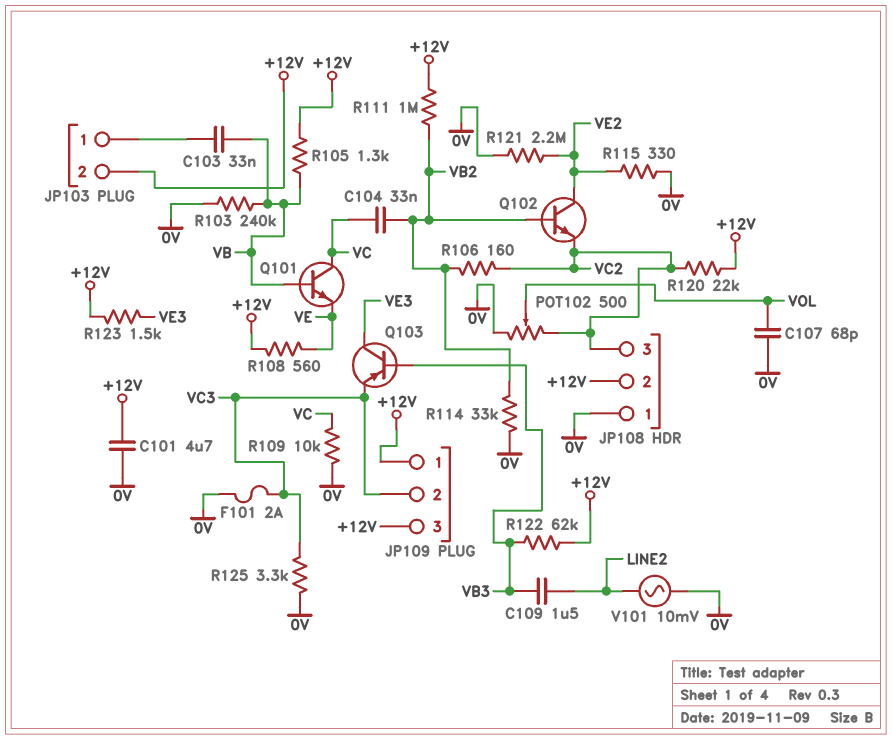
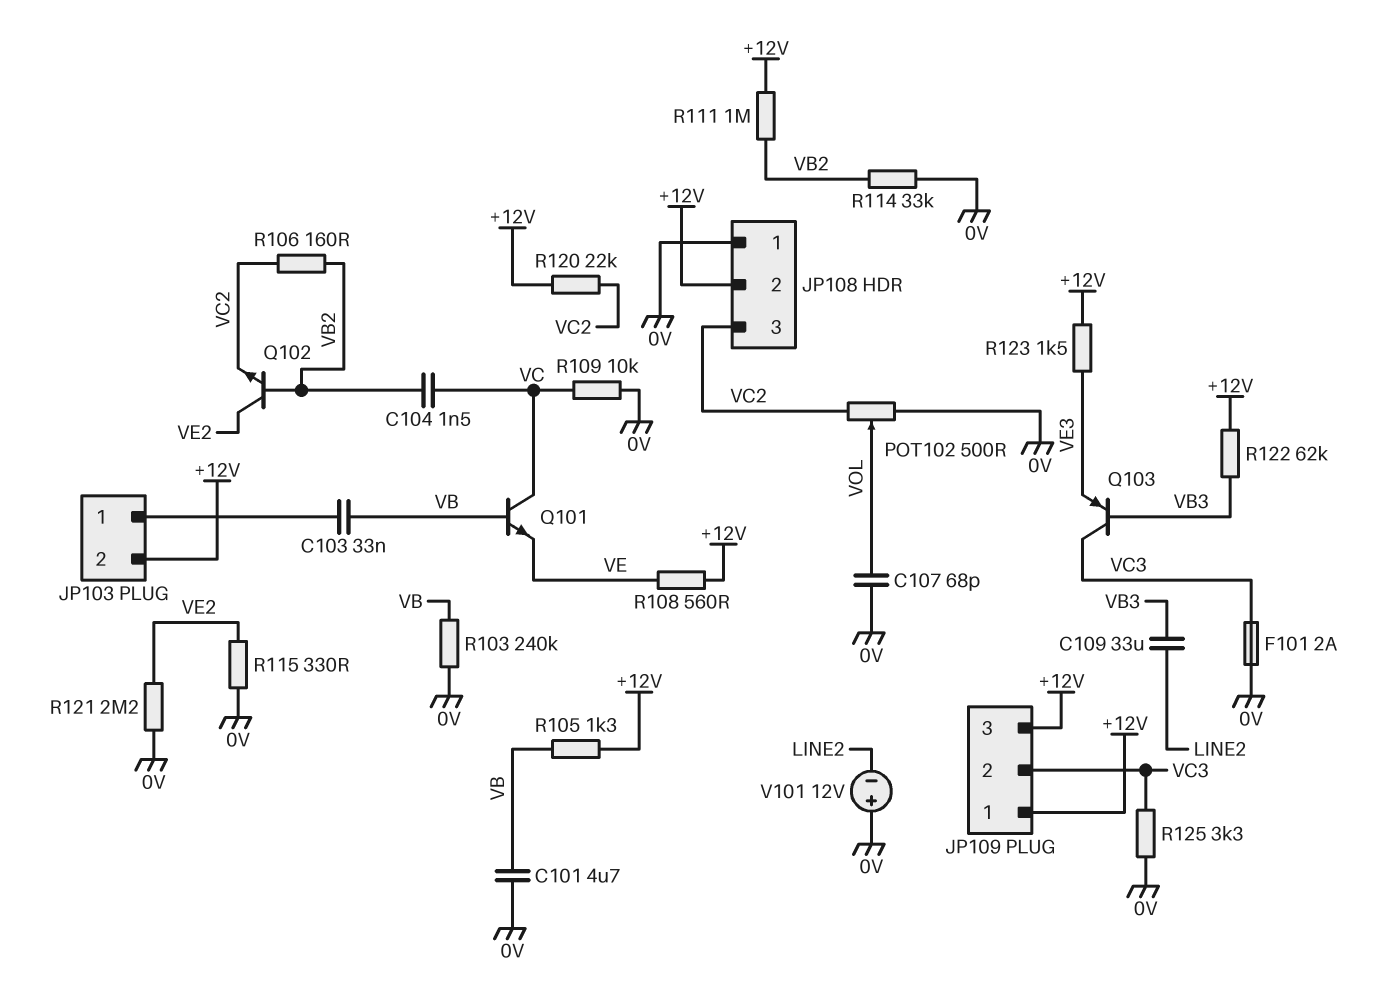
C101: 4.7uF (+12V, 0V) -> 4.7uF (0V, VB)
C104: 33nF (VB2, VC) -> 1.5nF (VB2, VC)
C109: 1.5uF (LINE2, VB3) -> 33uF (LINE2, VB3)
Q103: PNP (B VB3, C VE3, E VC3) -> PNP (B VB3, C VC3, E VE3)
V101: AC 10mV (0V, LINE2) -> 12V (plus 0V, minus LINE2)

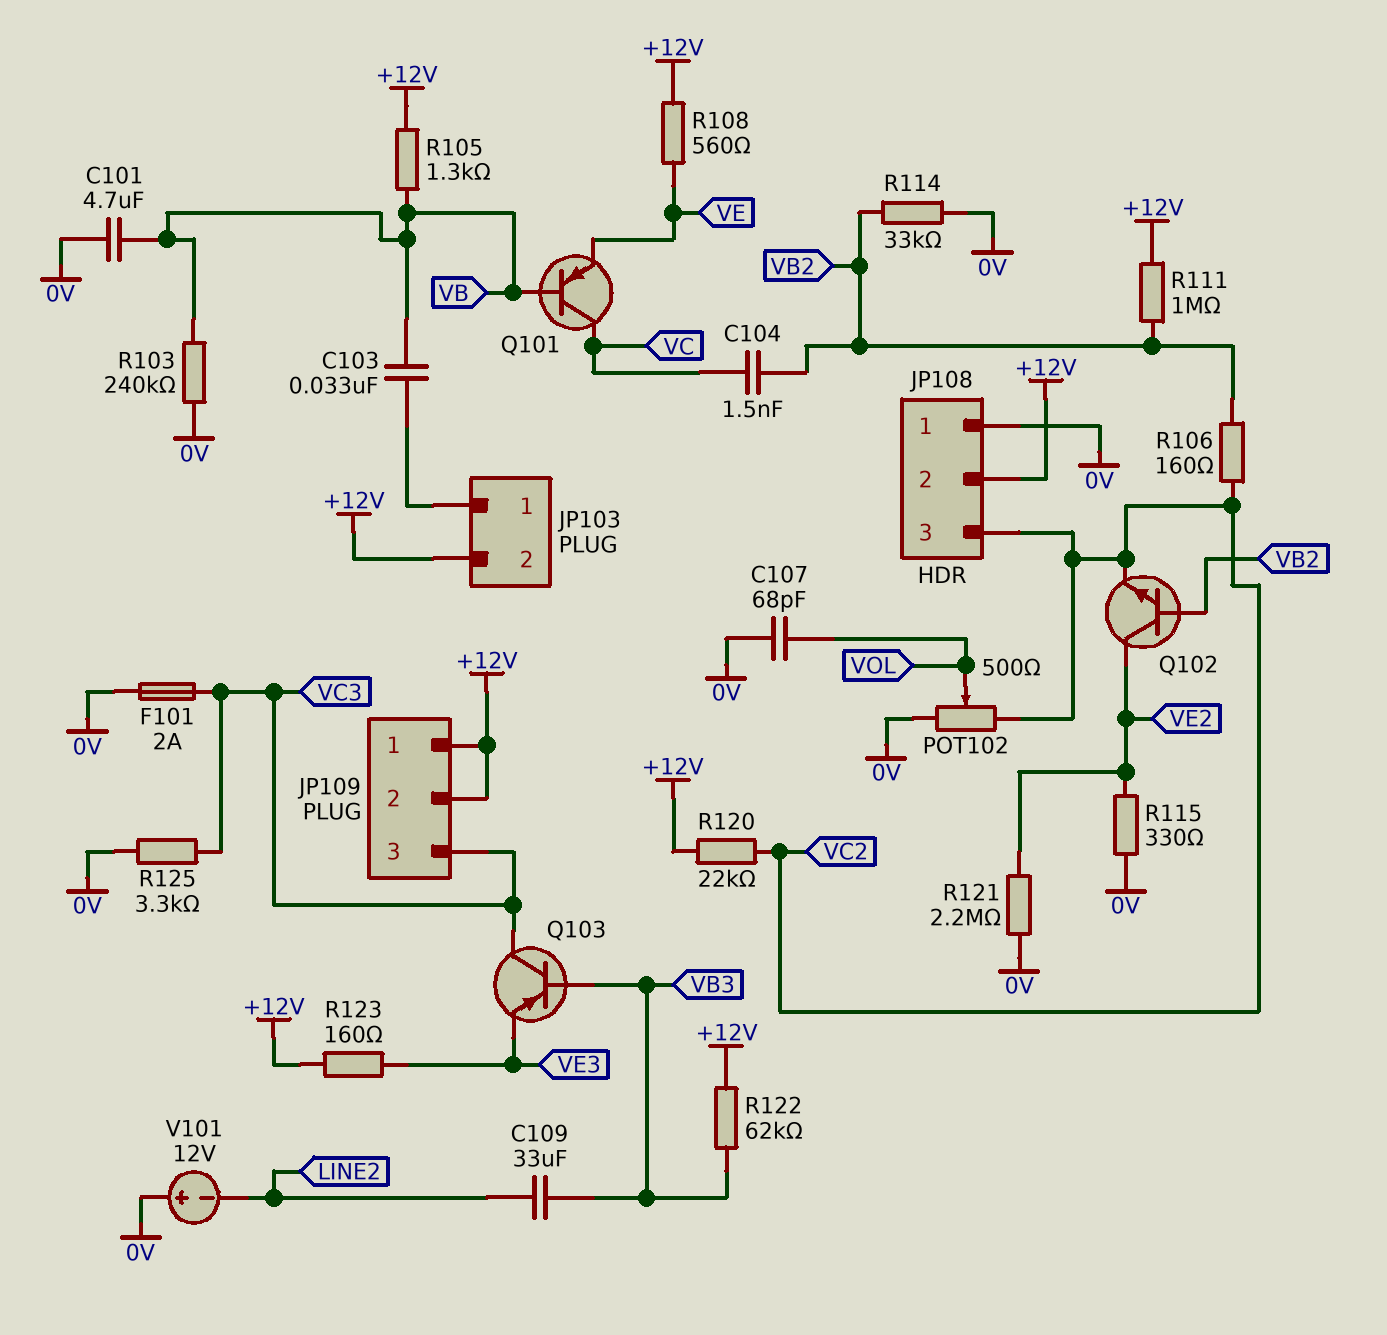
JP109 pin 2: VC3 -> +12V
JP109 pin 3: +12V -> VC3
Q101: NPN (B VB, C VC, E VE) -> PNP (B VB, C VC, E VE)
R109: 10k (0V, VC) -> none
R123: 1.5k (+12V, VE3) -> 160 (+12V, VE3)

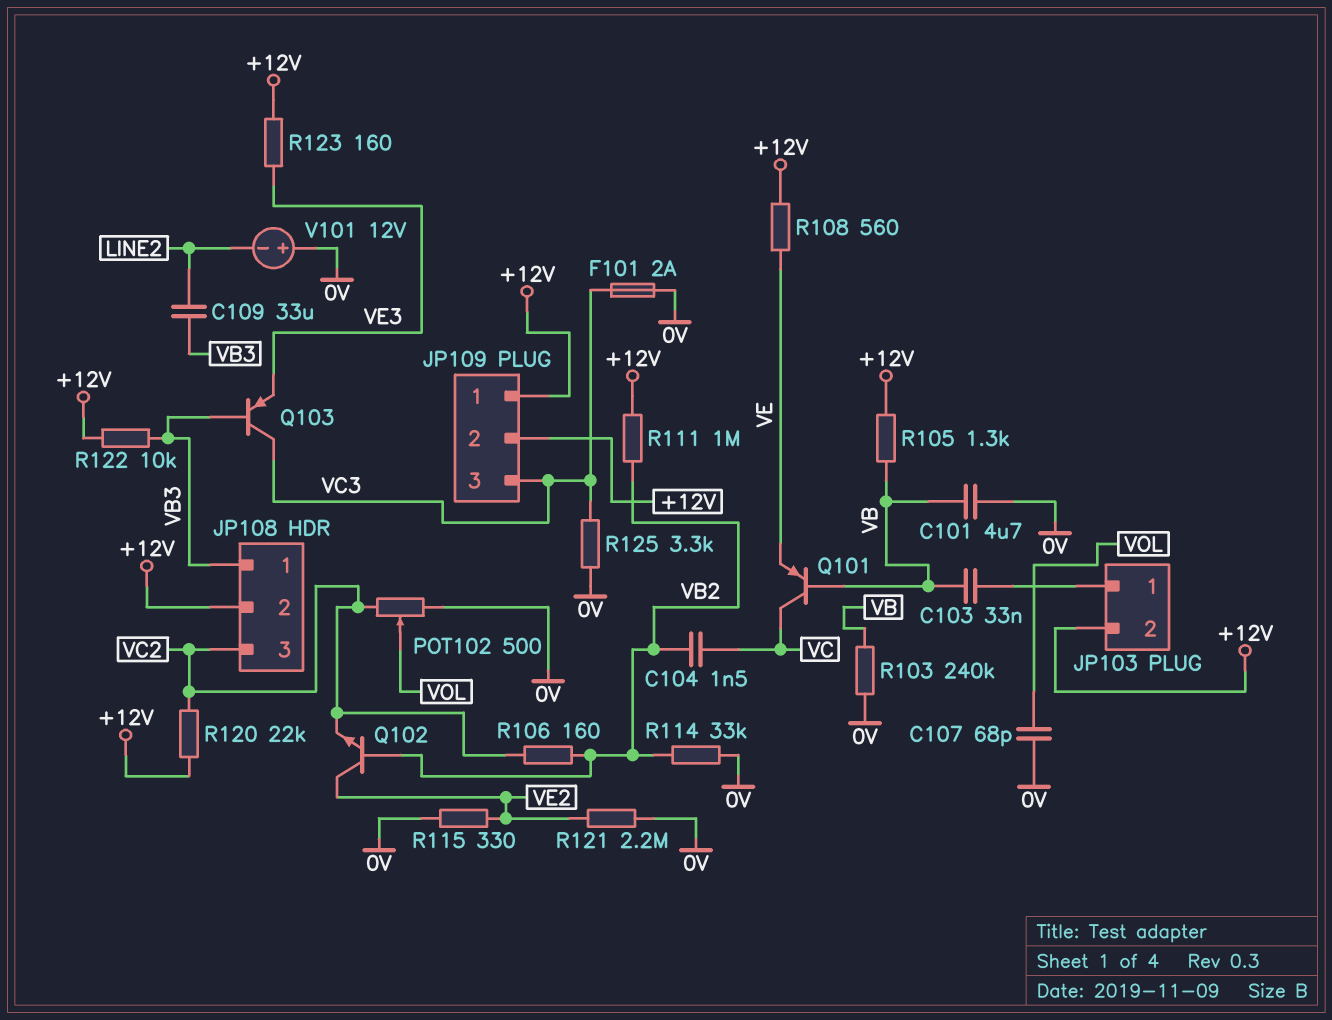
JP108 pin 1: 0V -> VB3
R122: 62k (+12V, VB3) -> 10k (+12V, VB3)

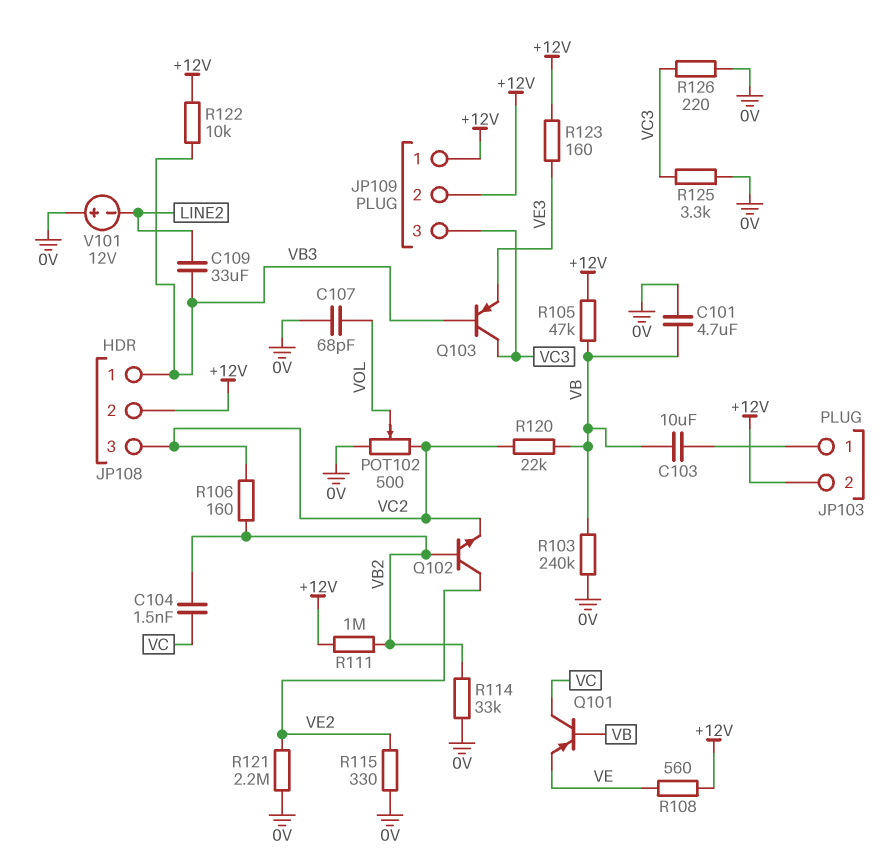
C103: 33nF (JP103/1, VB) -> 10uF (JP103/1, VB)
F101: 2A (0V, VC3) -> none
R105: 1.3k (+12V, VB) -> 47k (+12V, VB)
R120: 22k (+12V, VC2) -> 22k (VB, VC2)
R126: none -> 220 (0V, VC3)

